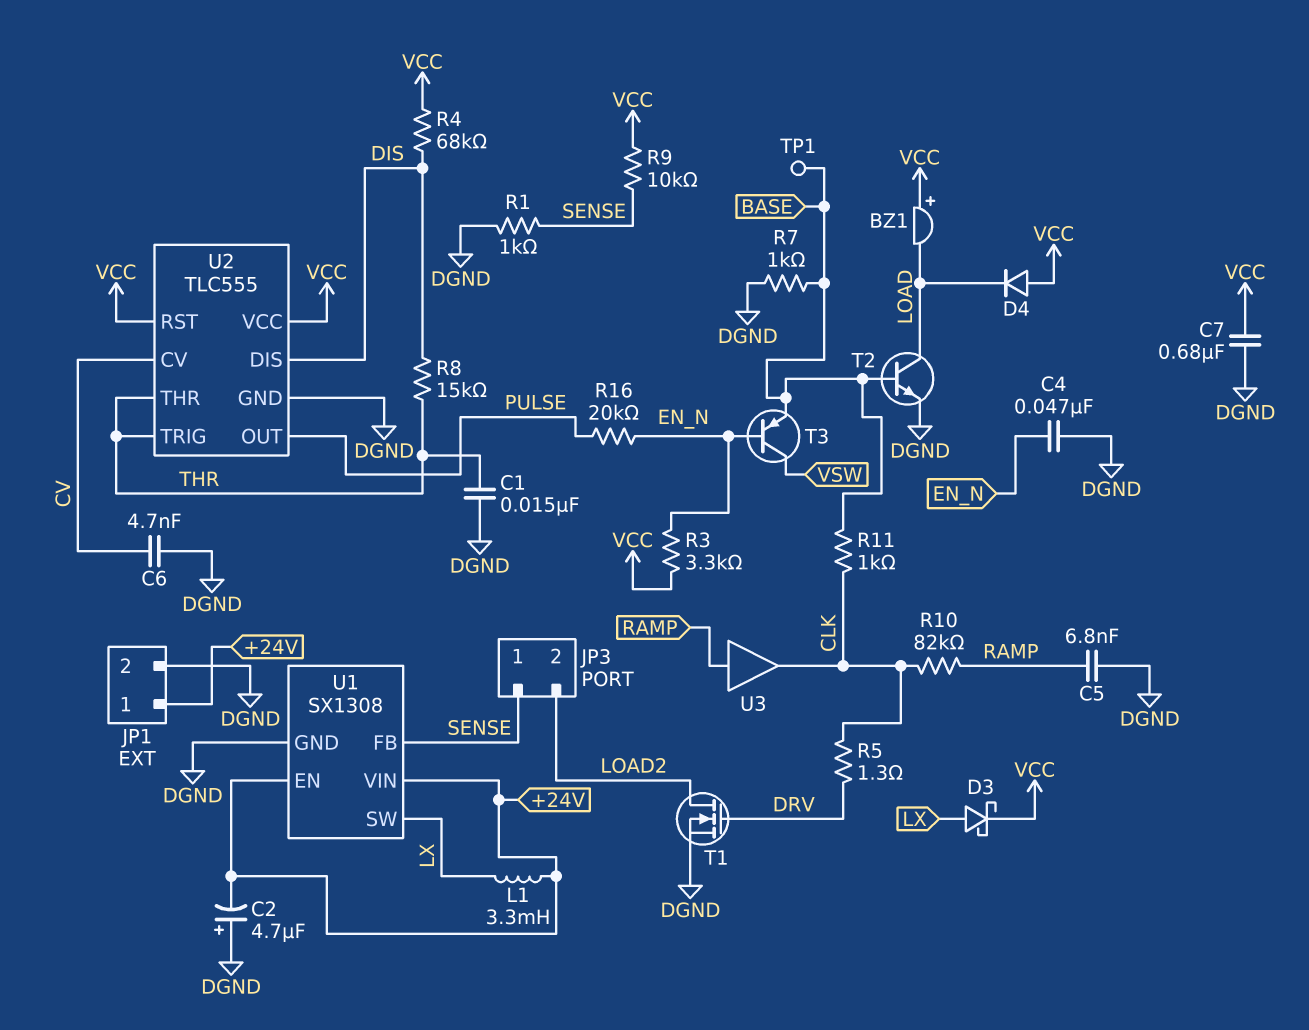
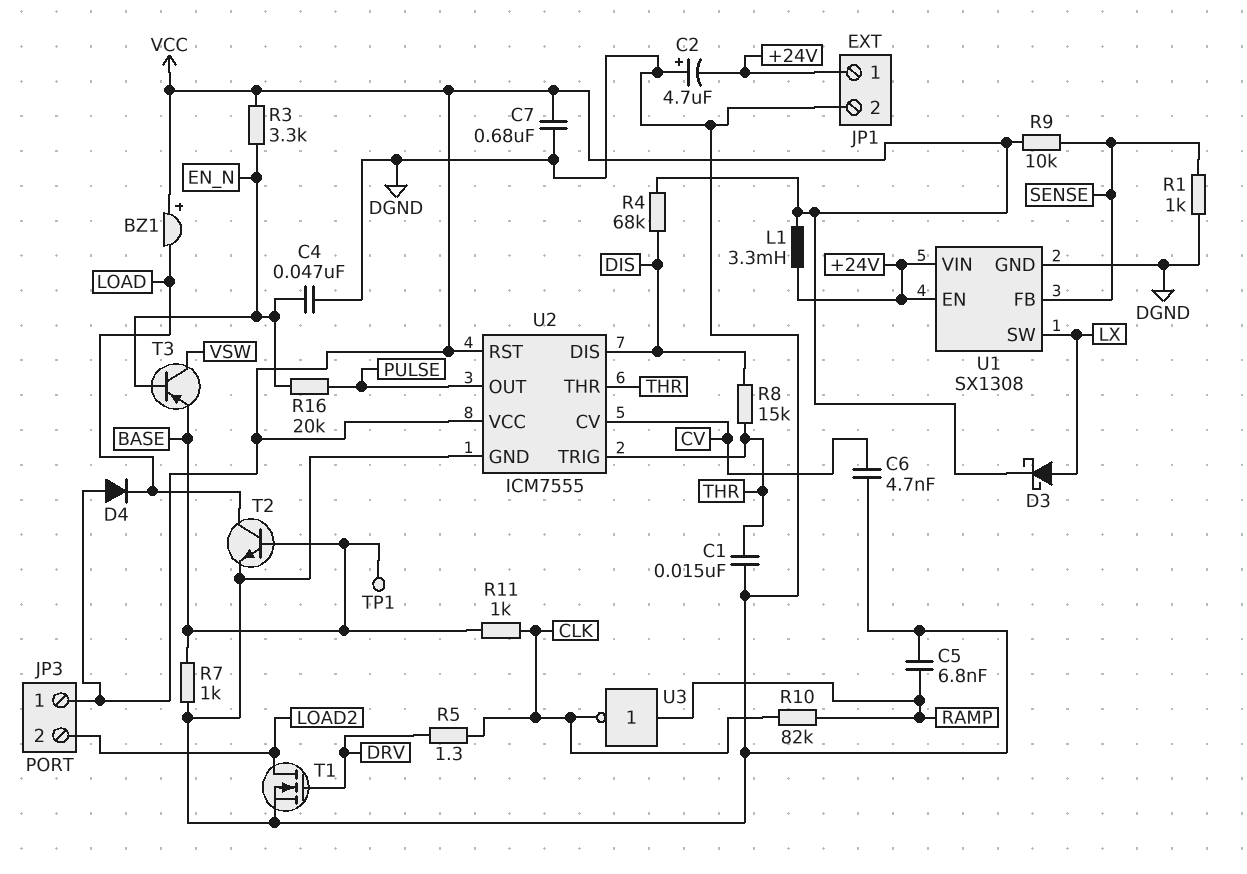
JP3 pin 1: SENSE -> VCC
L1: 3.3mH (+24V, LX) -> 3.3mH (+24V, VCC)
U2: TLC555 -> ICM7555
U3: buffer (in RAMP, out CLK) -> NOT (in RAMP, out CLK)

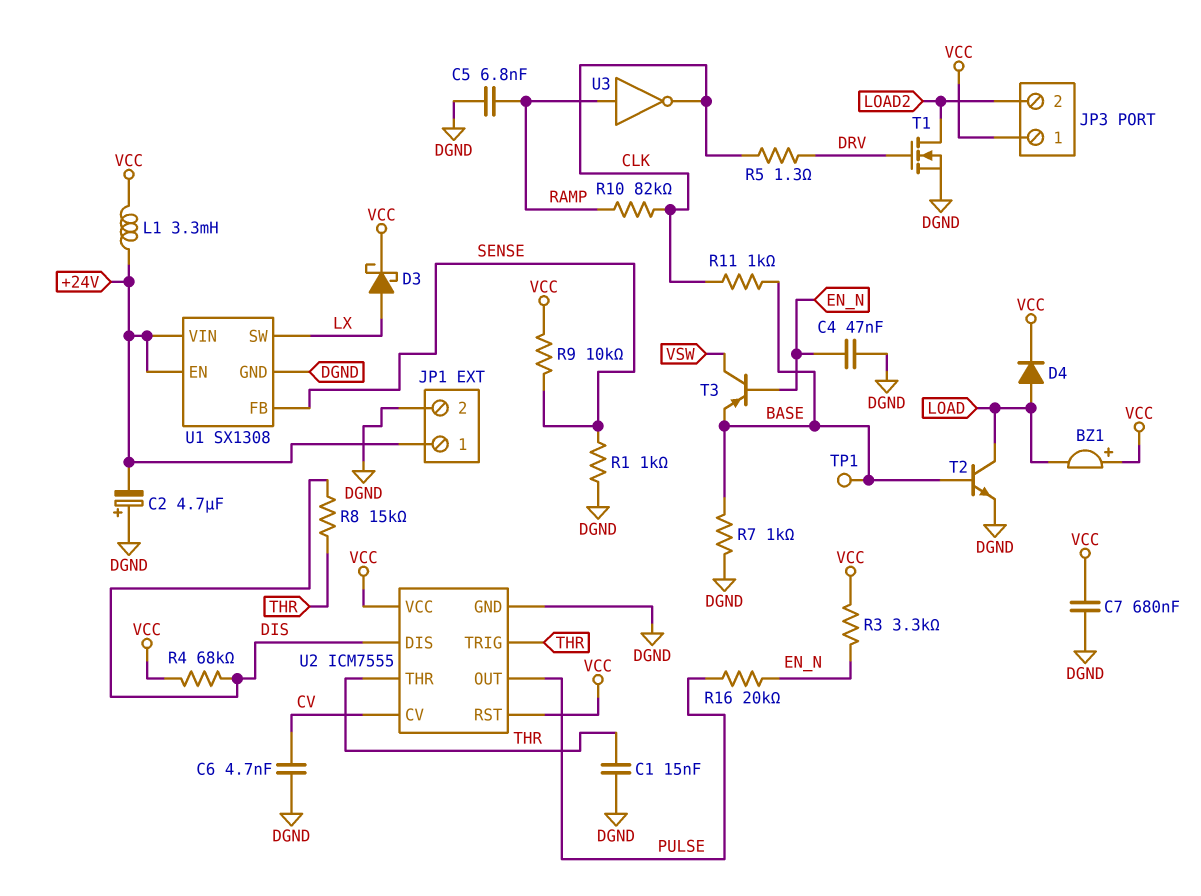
D4: diode (A VCC, K LOAD) -> diode (A LOAD, K VCC)

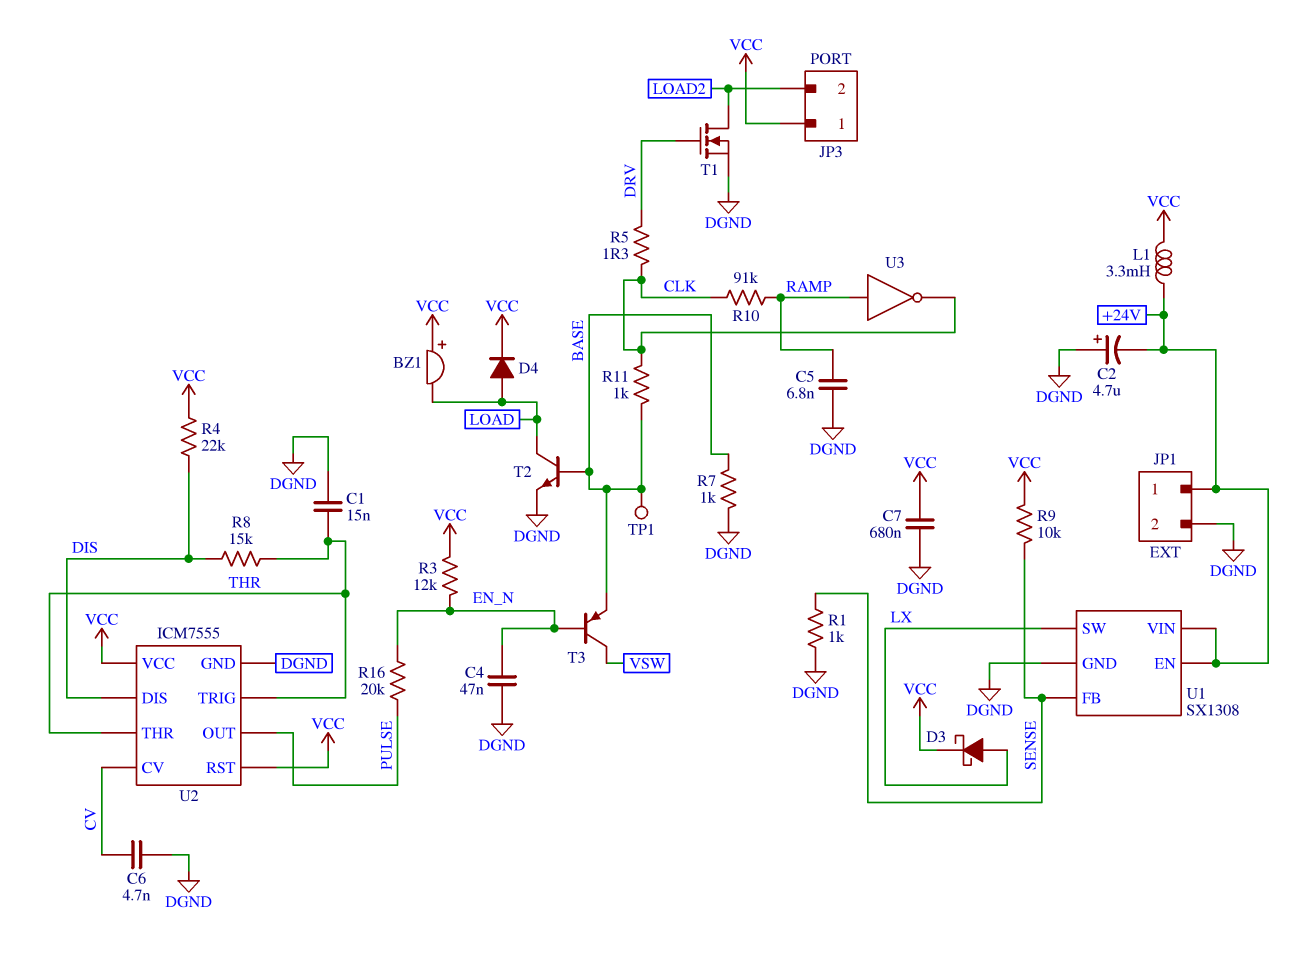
R3: 3.3k (EN_N, VCC) -> 12k (EN_N, VCC)
R4: 68k (DIS, VCC) -> 22k (DIS, VCC)
R10: 82k (CLK, RAMP) -> 91k (CLK, RAMP)

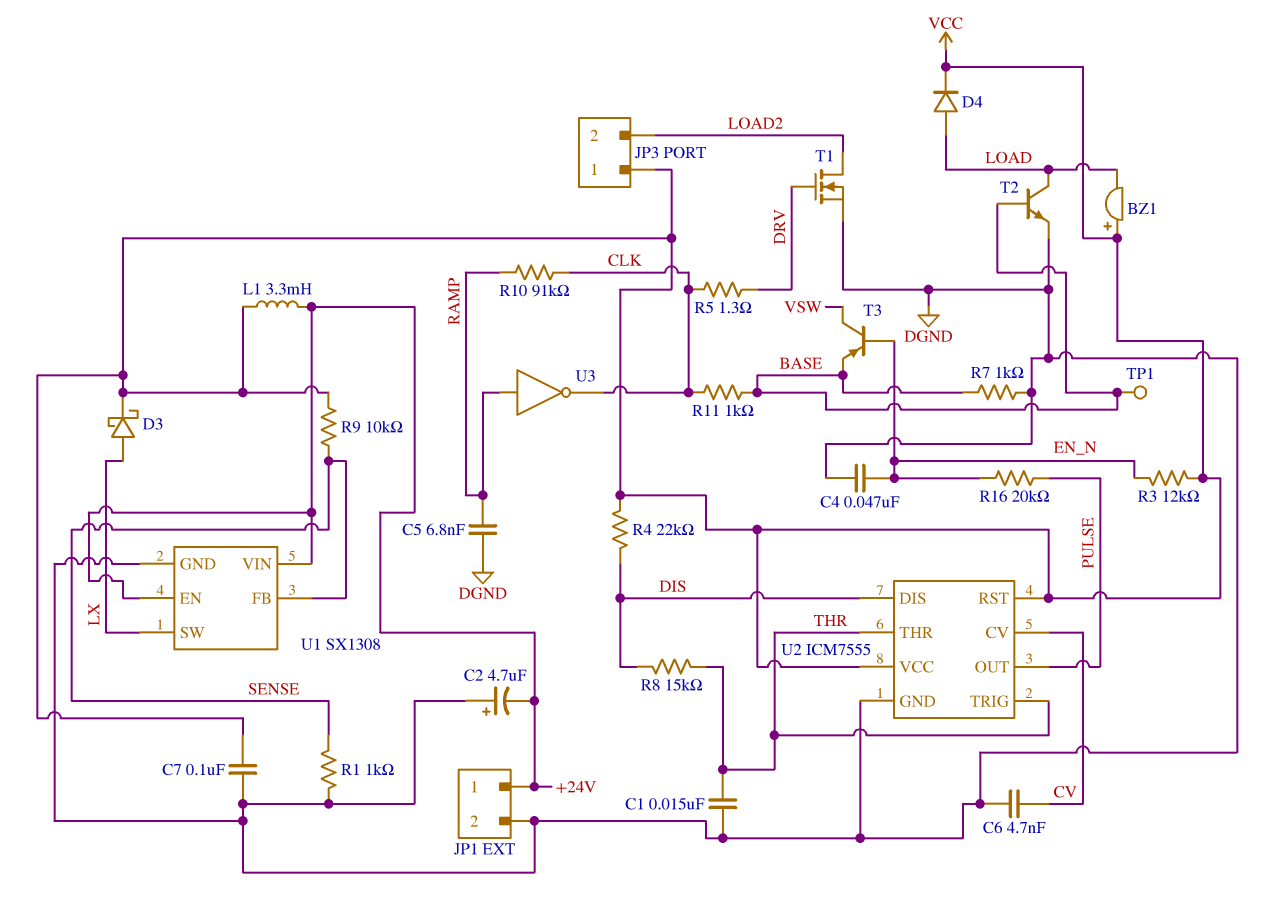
C7: 680nF (DGND, VCC) -> 100nF (DGND, VCC)

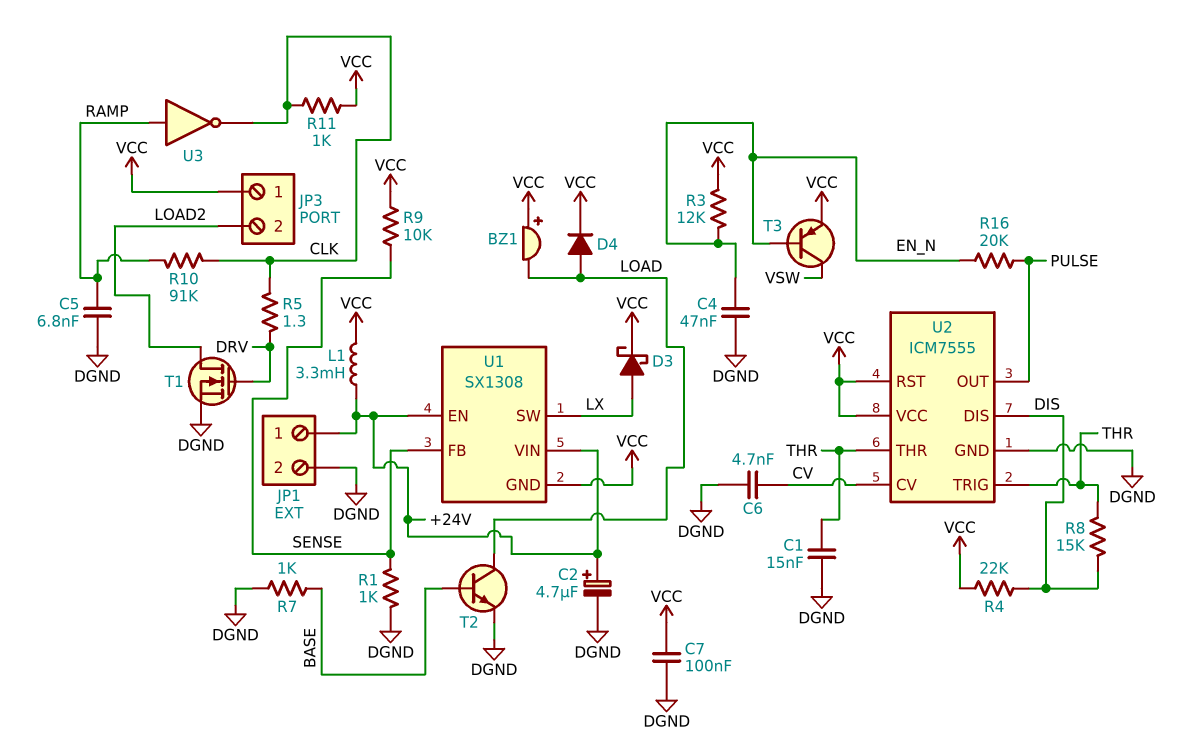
C2: 4.7uF (plus DGND, minus +24V) -> 4.7uF (plus +24V, minus DGND)
R11: 1k (BASE, CLK) -> 1k (CLK, VCC)
T3: PNP (B EN_N, C VSW, E BASE) -> PNP (B EN_N, C VSW, E VCC)
TP1: test point (BASE) -> none
U1 pin GND: DGND -> VCC

